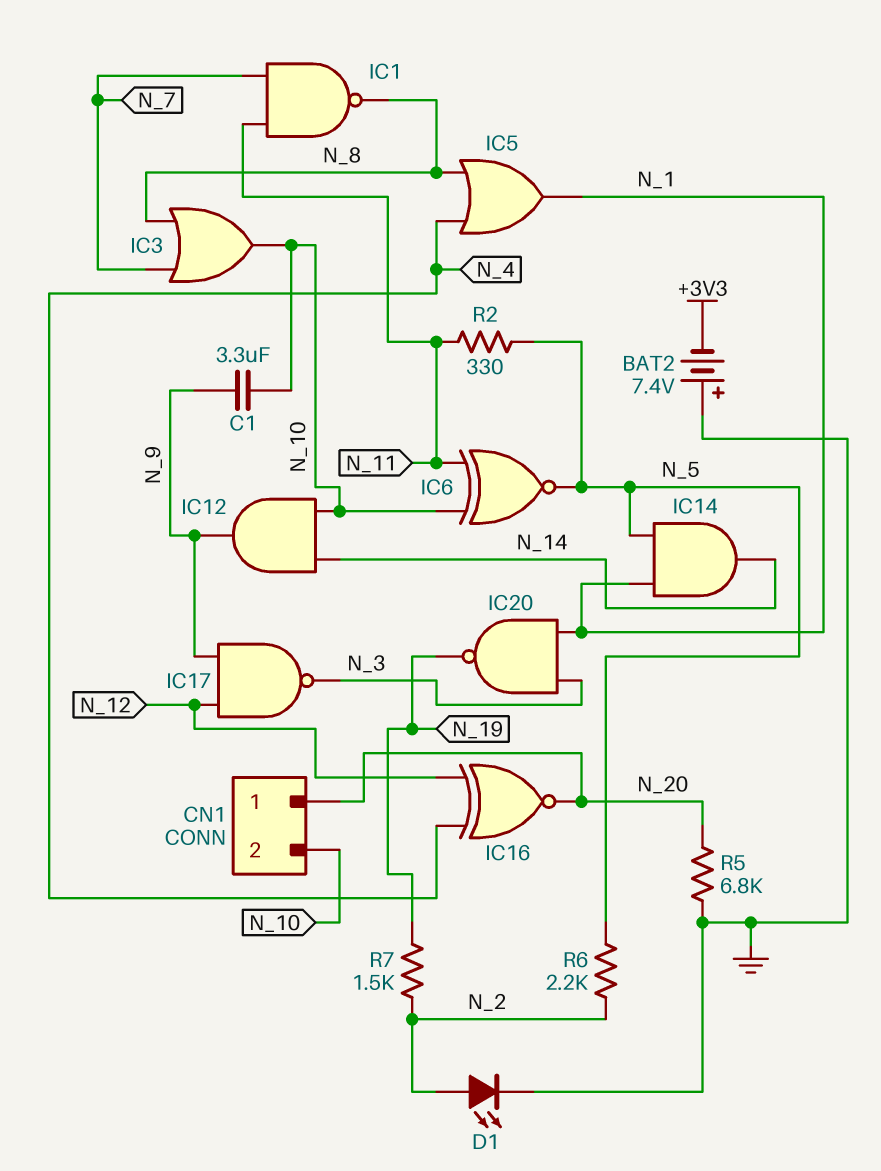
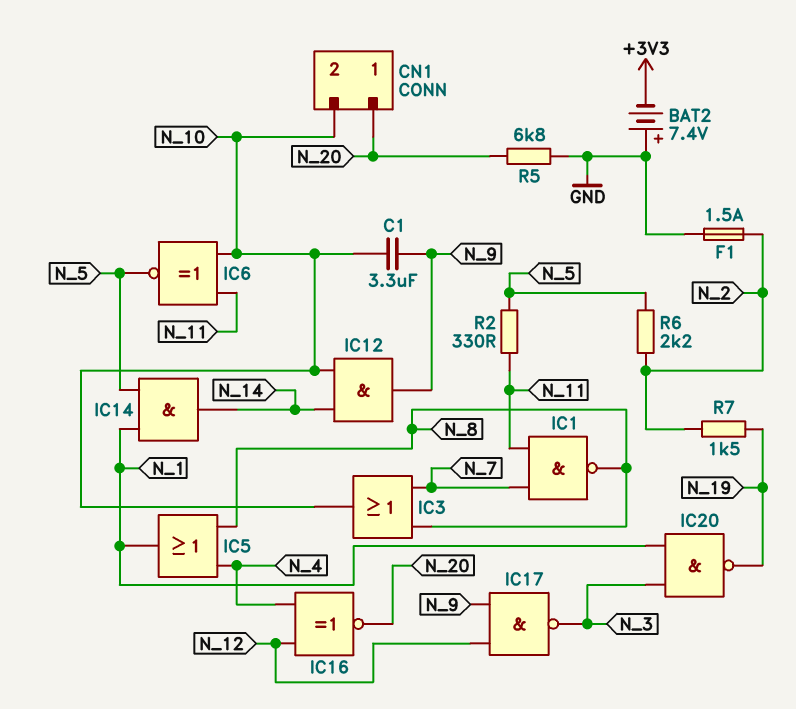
D1: LED (A N_2, K GND) -> none
F1: none -> 1.5A (GND, N_2)

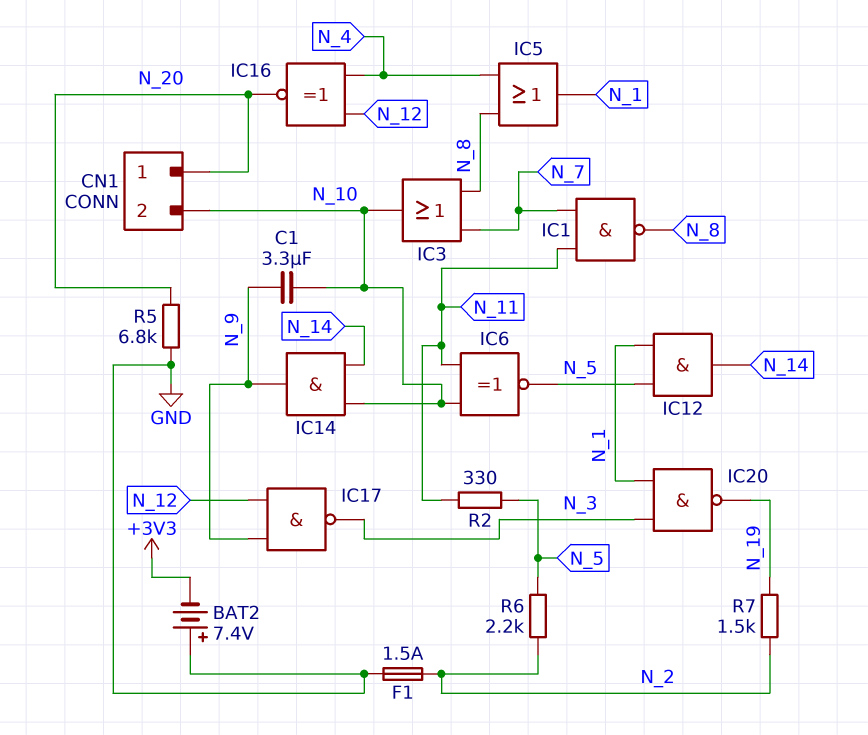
IC12: AND (in N_10, in N_14, out N_9) -> AND (in N_1, in N_5, out N_14)
IC14: AND (in N_1, in N_5, out N_14) -> AND (in N_10, in N_14, out N_9)

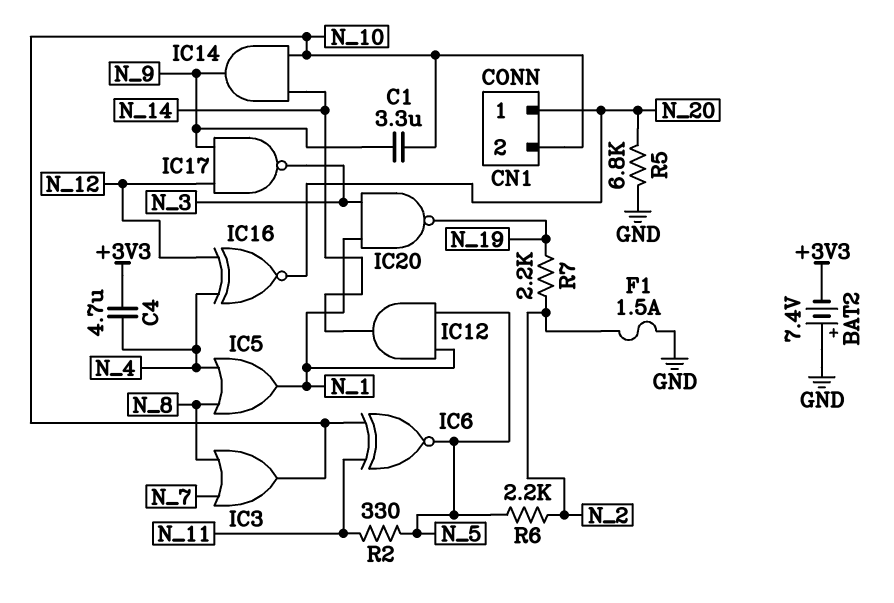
C4: none -> 4.7uF (+3V3, N_4)
IC1: NAND (in N_7, in N_11, out N_8) -> none
R7: 1.5k (N_2, N_19) -> 2.2k (N_2, N_19)

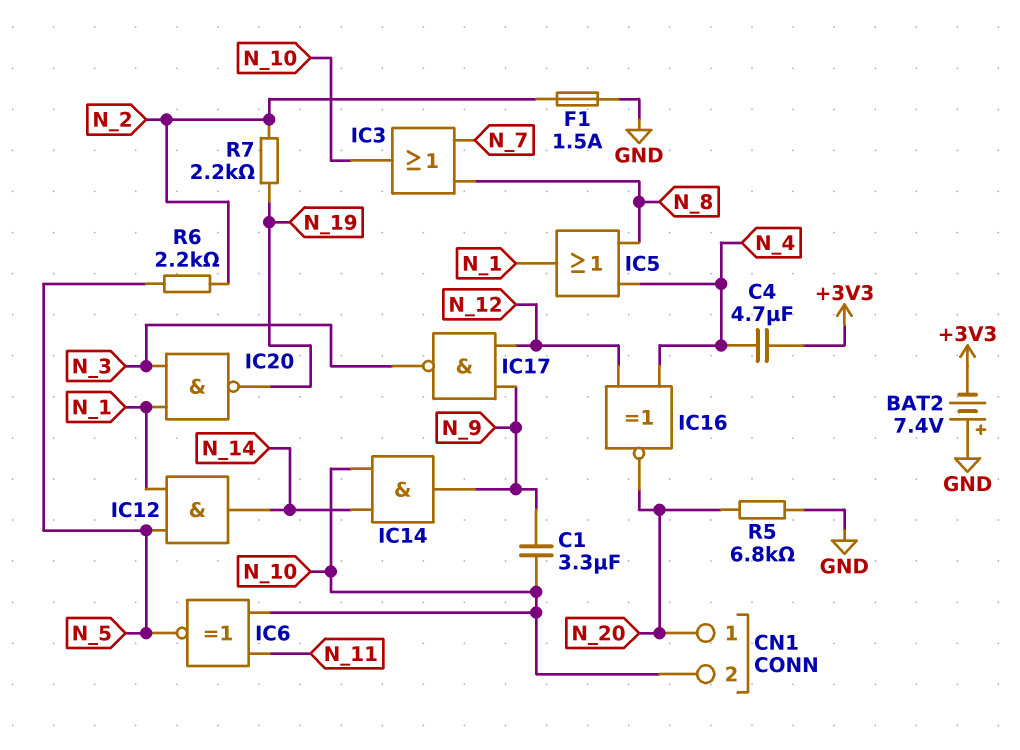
R2: 330 (N_5, N_11) -> none

